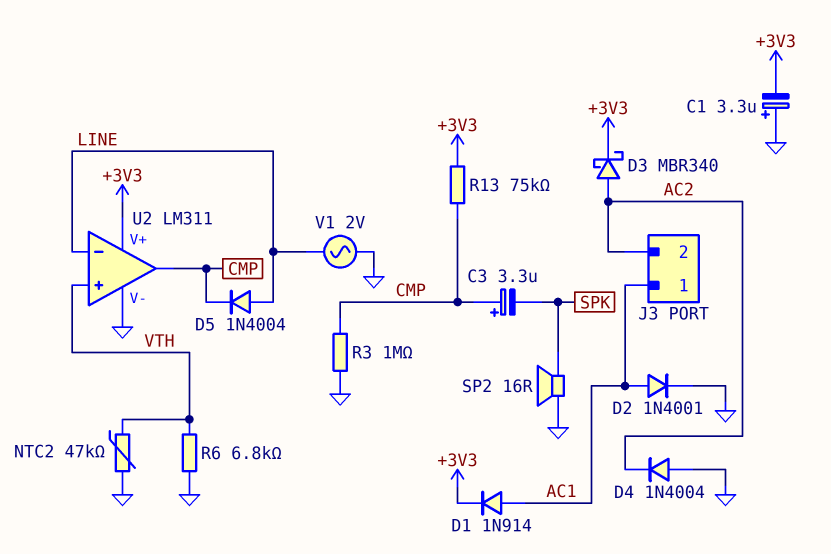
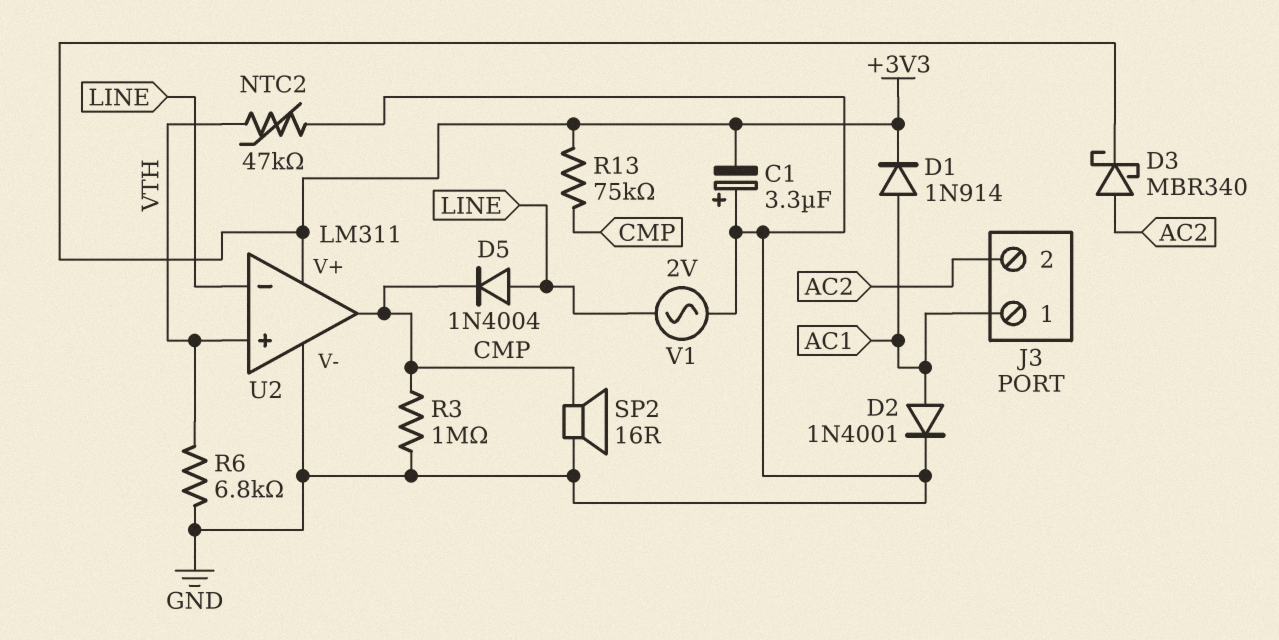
C3: 3.3uF (plus CMP, minus SPK) -> none
D4: diode 1N4004 (A GND, K AC2) -> none
SP2: speaker 16R (GND, SPK) -> speaker 16R (CMP, GND)

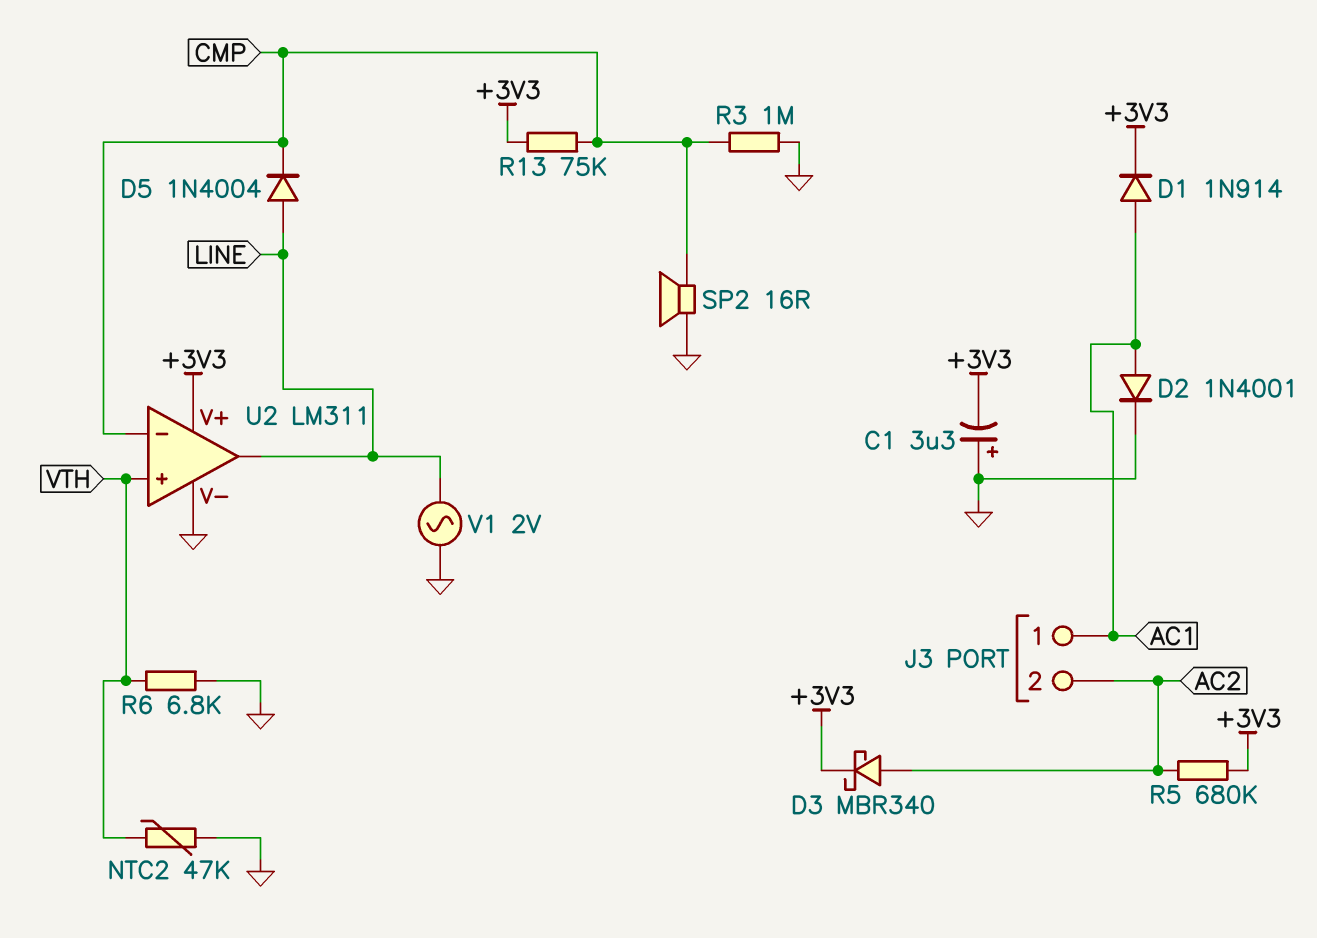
R5: none -> 680k (+3V3, AC2)
U2 pin in-: LINE -> CMP
U2 pin out: CMP -> LINE

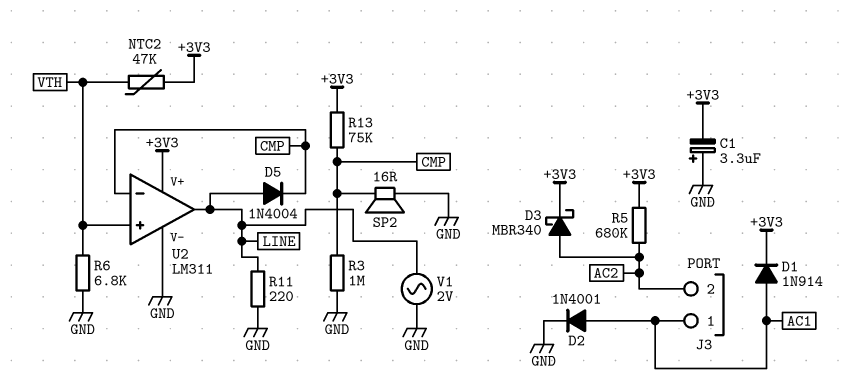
NTC2: 47k (GND, VTH) -> 47k (+3V3, VTH)
R11: none -> 220 (GND, LINE)

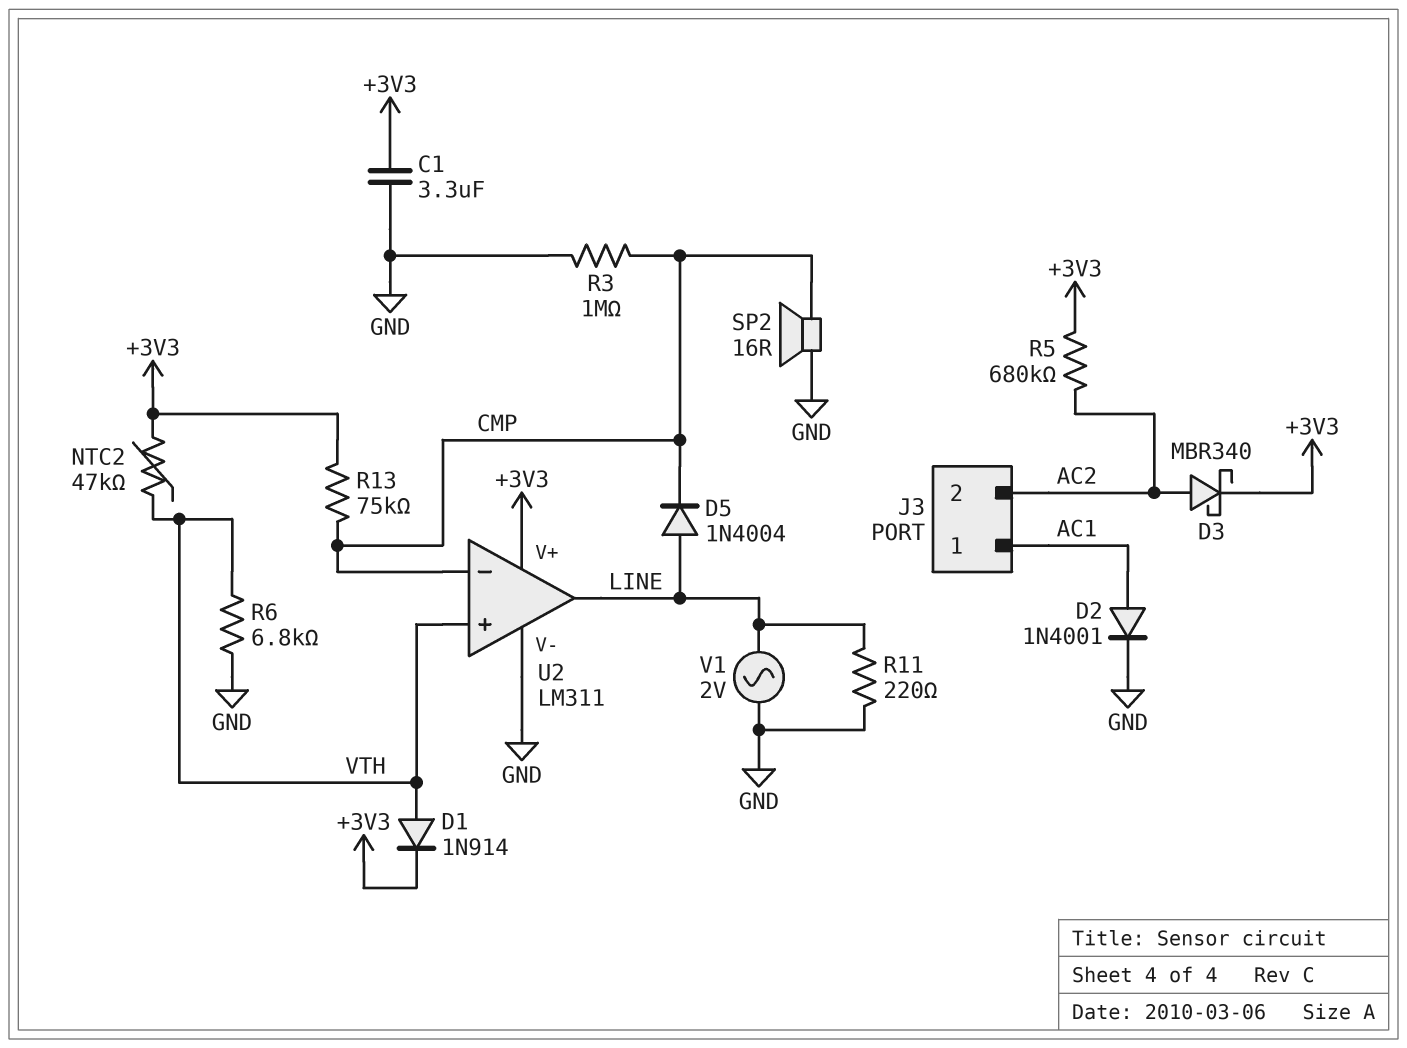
C1: 3.3uF (plus GND, minus +3V3) -> 3.3uF (+3V3, GND)
D1: diode 1N914 (A AC1, K +3V3) -> diode 1N914 (A VTH, K +3V3)

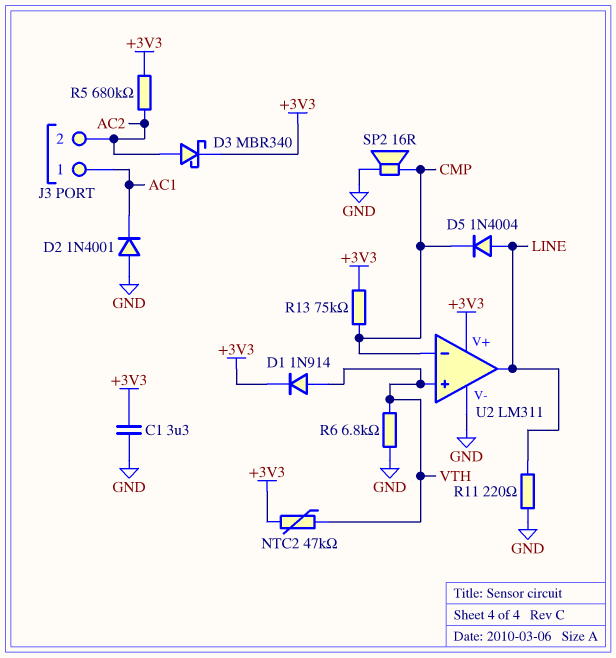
D2: diode 1N4001 (A AC1, K GND) -> diode 1N4001 (A GND, K AC1)
R3: 1M (CMP, GND) -> none
V1: AC 2V (GND, LINE) -> none

